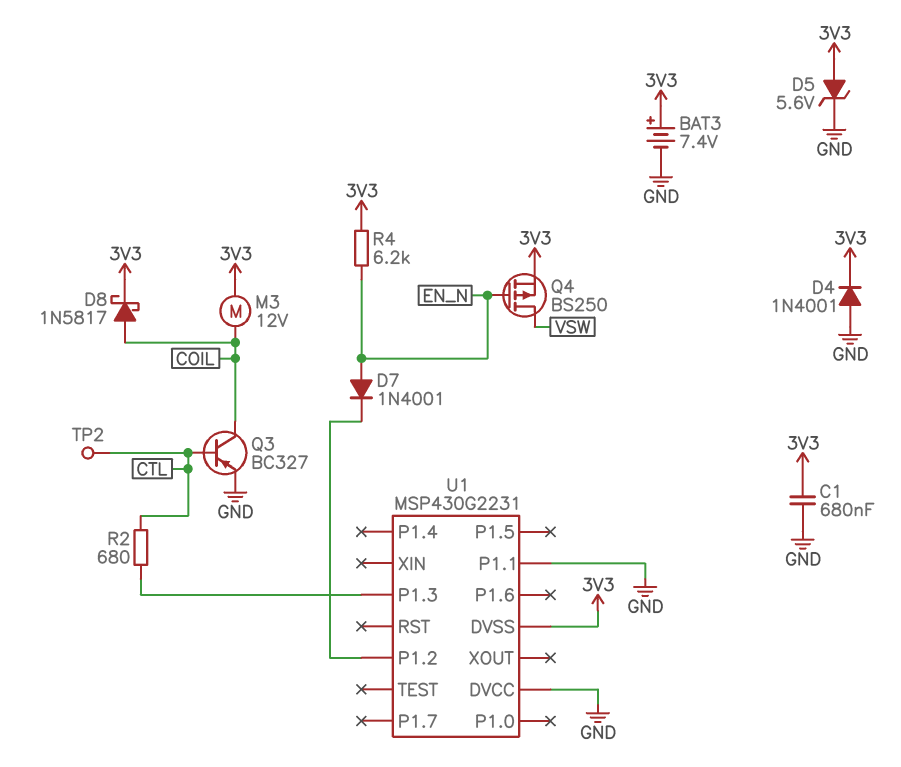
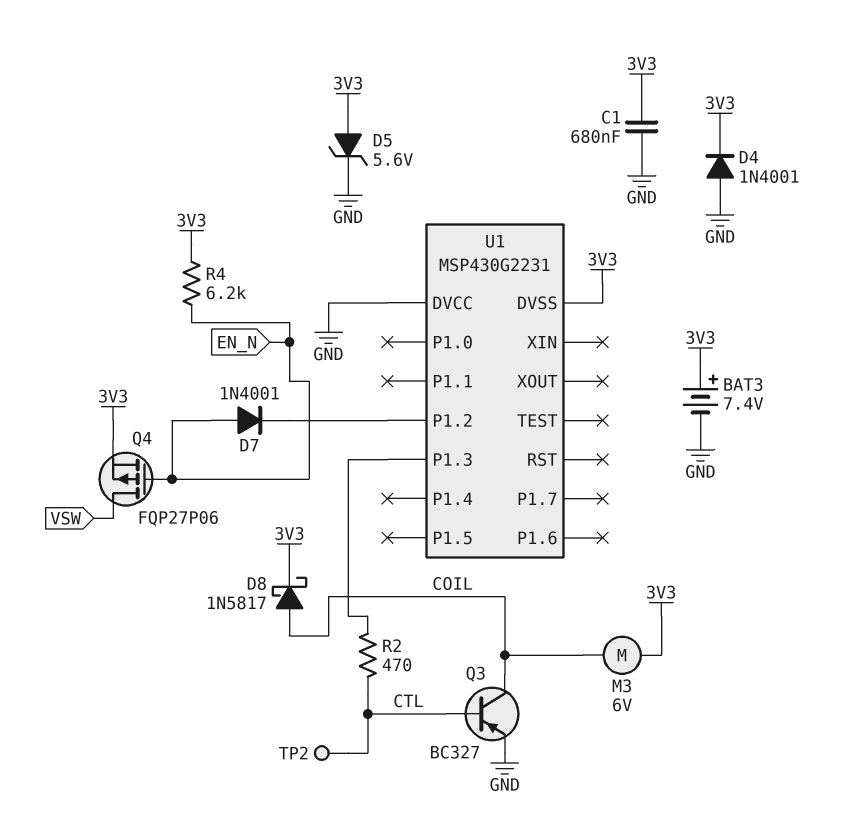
M3: motor 12V (3V3, COIL) -> motor 6V (3V3, COIL)
Q4: PMOS BS250 (G EN_N, D VSW, S 3V3) -> PMOS FQP27P06 (G EN_N, D VSW, S 3V3)
R2: 680 (CTL, U1/P1.3) -> 470 (CTL, U1/P1.3)
U1 pin P1.1: GND -> none

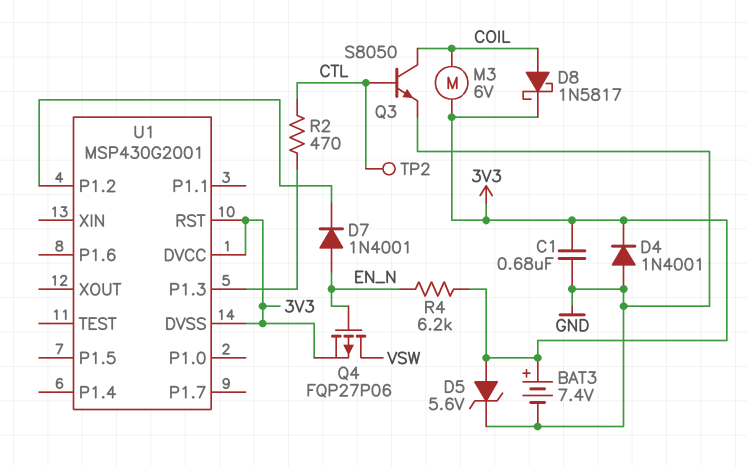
Q3: PNP BC327 (B CTL, C COIL, E GND) -> NPN S8050 (B CTL, C COIL, E GND)
U1: MSP430G2231 -> MSP430G2001
U1 pin DVCC: GND -> 3V3
U1 pin RST: none -> 3V3

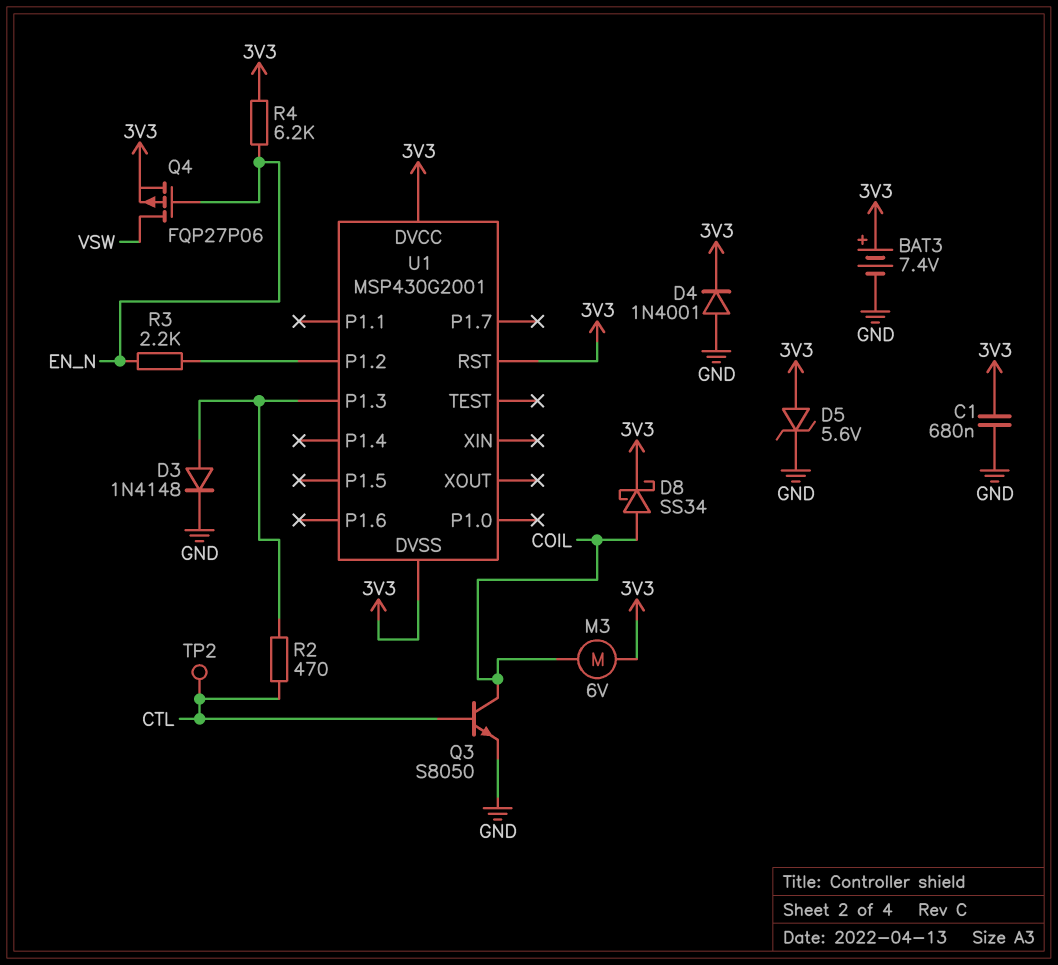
D3: none -> diode 1N4148 (A U1/P1.3, K GND)
D7: diode 1N4001 (A EN_N, K U1/P1.2) -> none
D8: schottky 1N5817 (A COIL, K 3V3) -> schottky SS34 (A COIL, K 3V3)
R3: none -> 2.2k (EN_N, U1/P1.2)

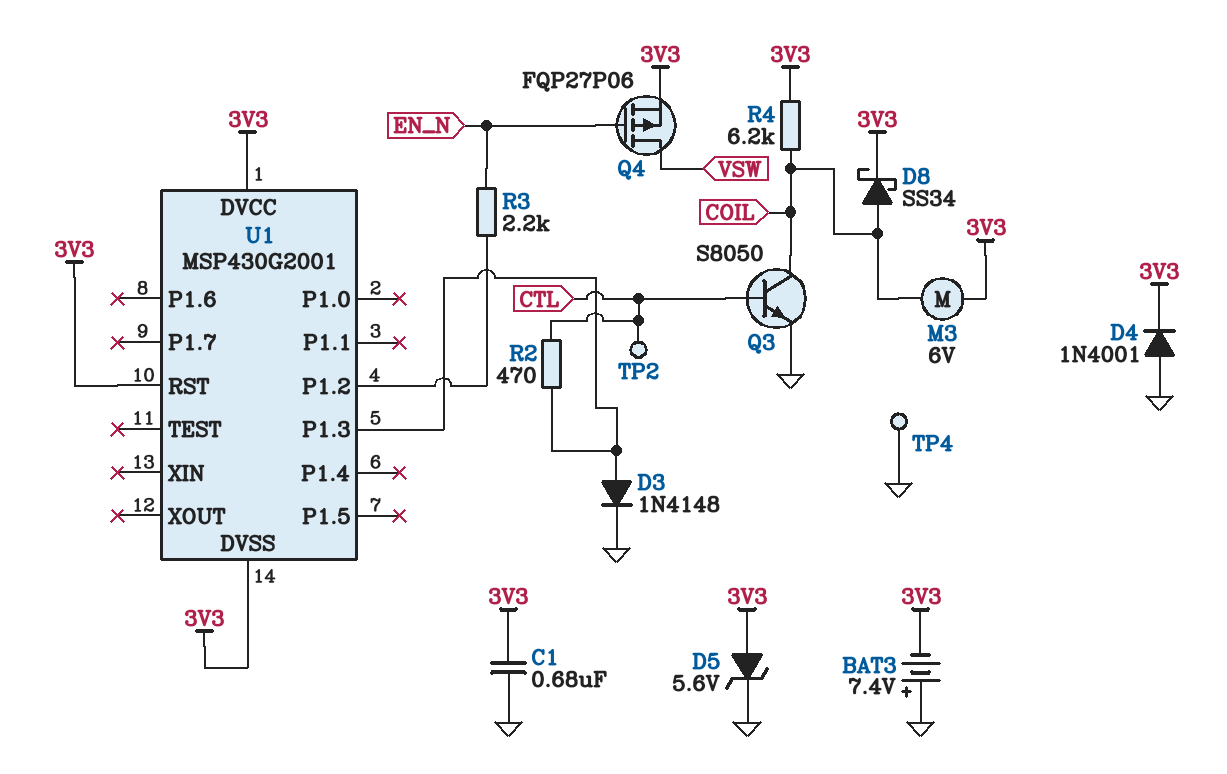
BAT3: 7.4V (plus 3V3, minus GND) -> 7.4V (plus GND, minus 3V3)
R4: 6.2k (3V3, EN_N) -> 6.2k (3V3, COIL)
TP4: none -> test point (GND)

